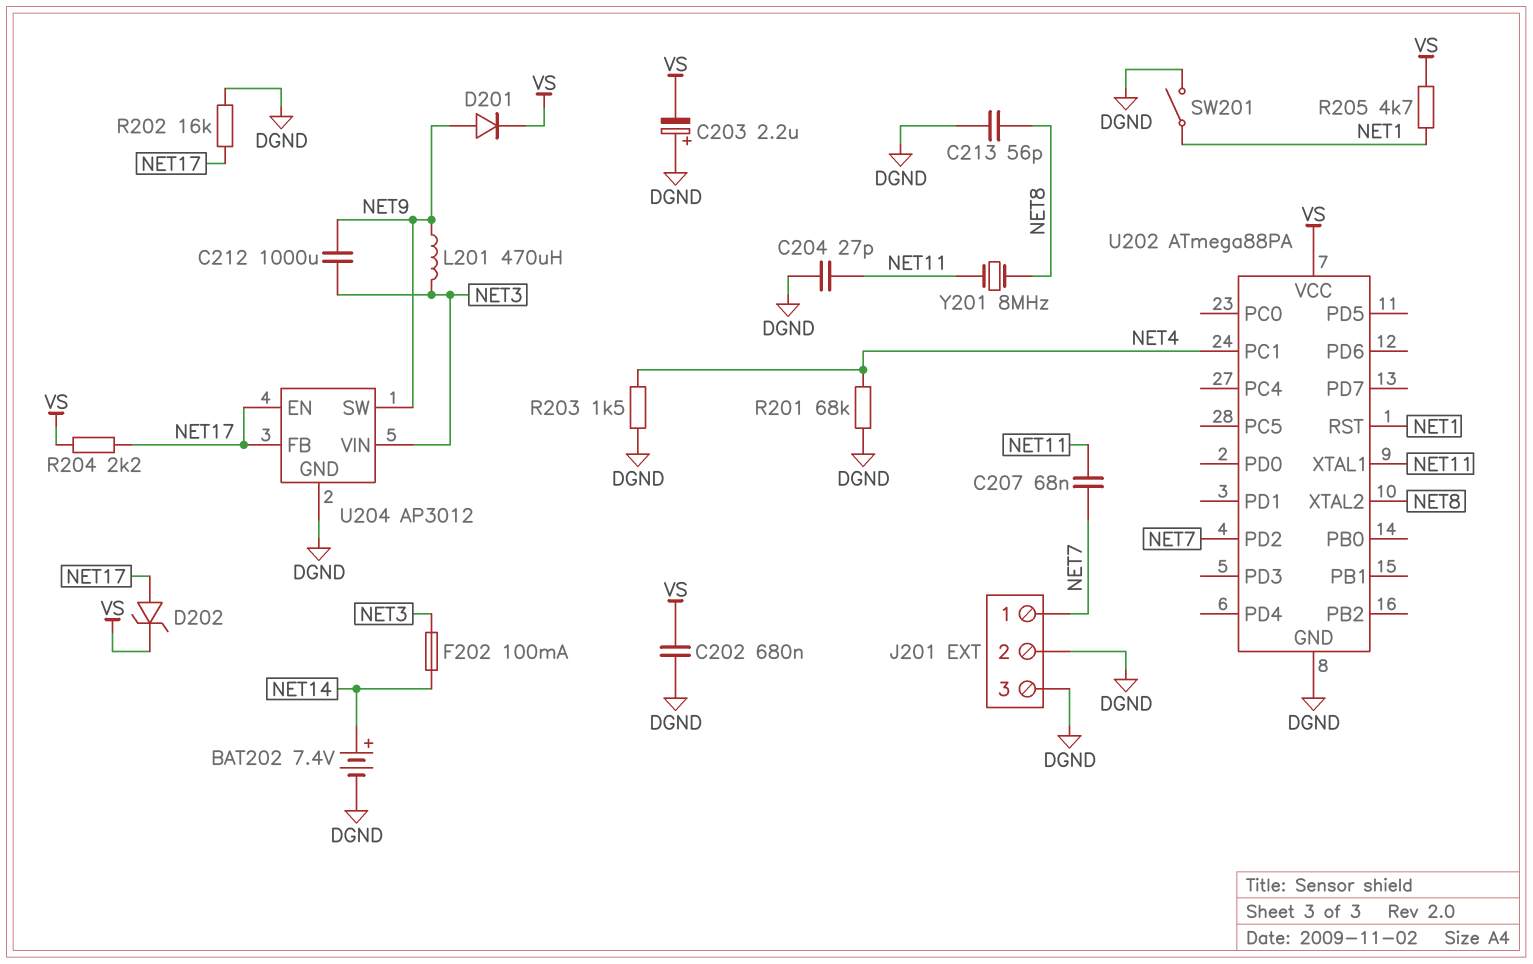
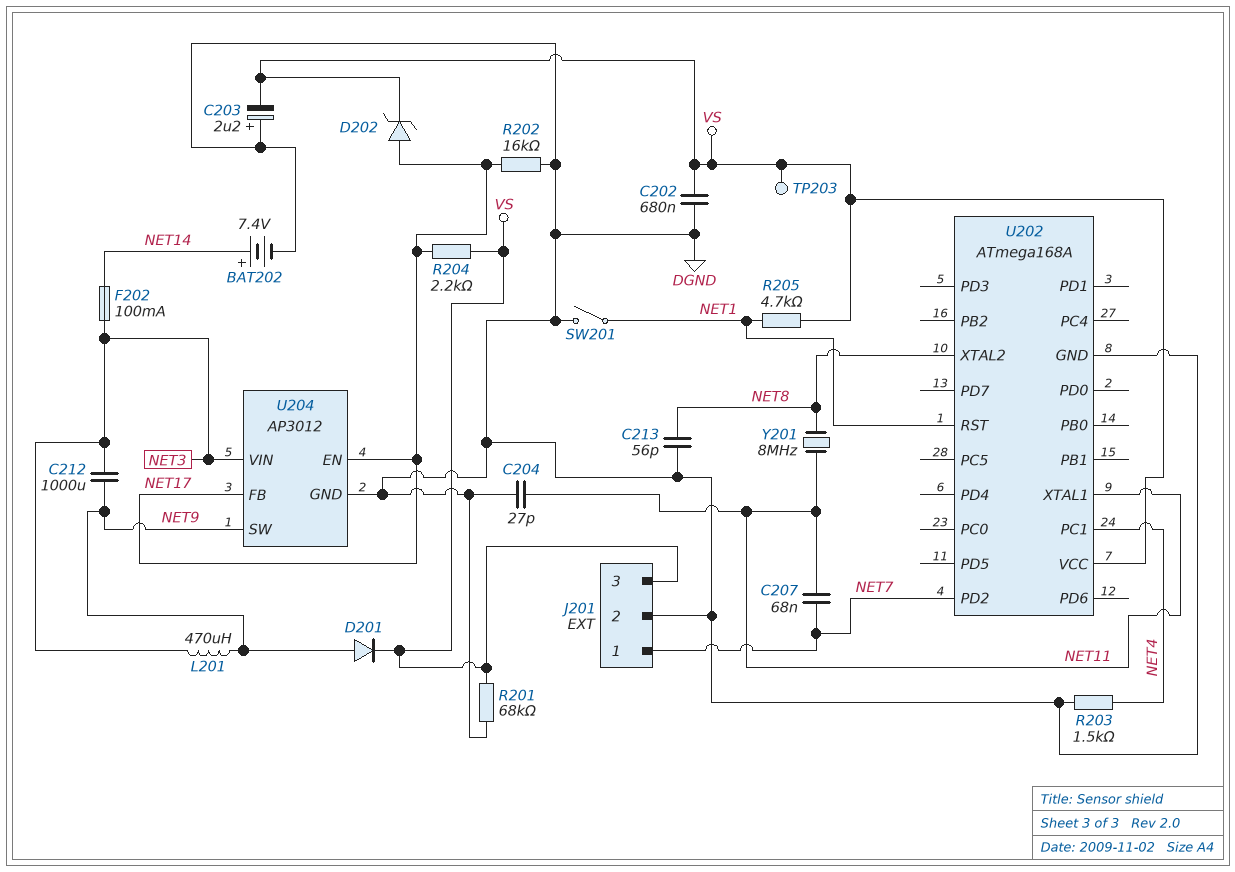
J201 pin 3: DGND -> VS
R201: 68k (DGND, NET4) -> 68k (DGND, VS)
TP203: none -> test point (VS)
U202: ATmega88PA -> ATmega168A

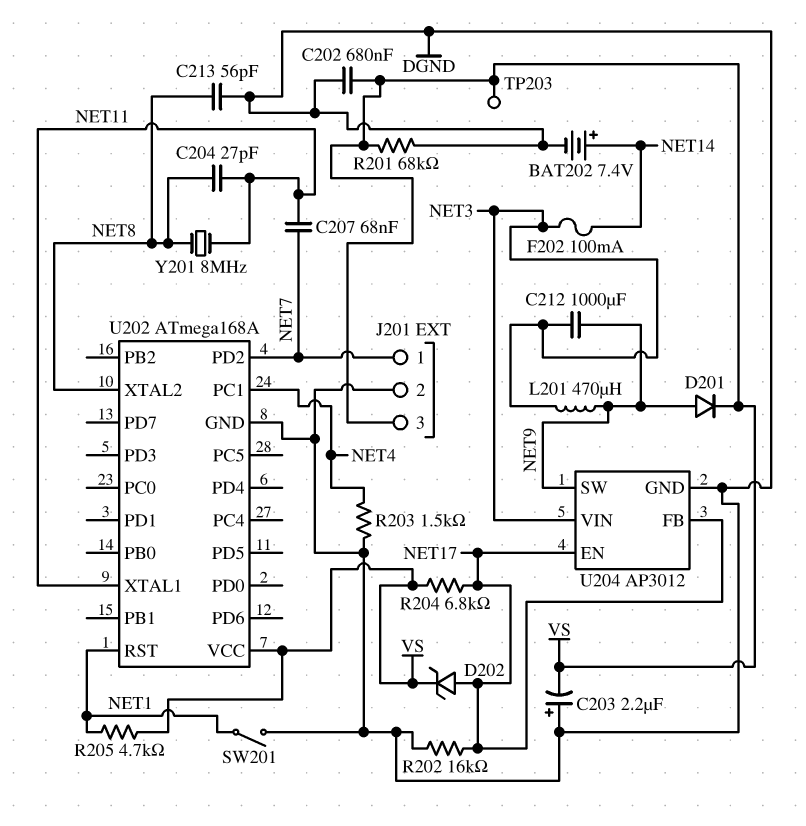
C204: 27pF (DGND, NET11) -> 27pF (NET8, NET11)
R204: 2.2k (NET17, VS) -> 6.8k (NET17, VS)

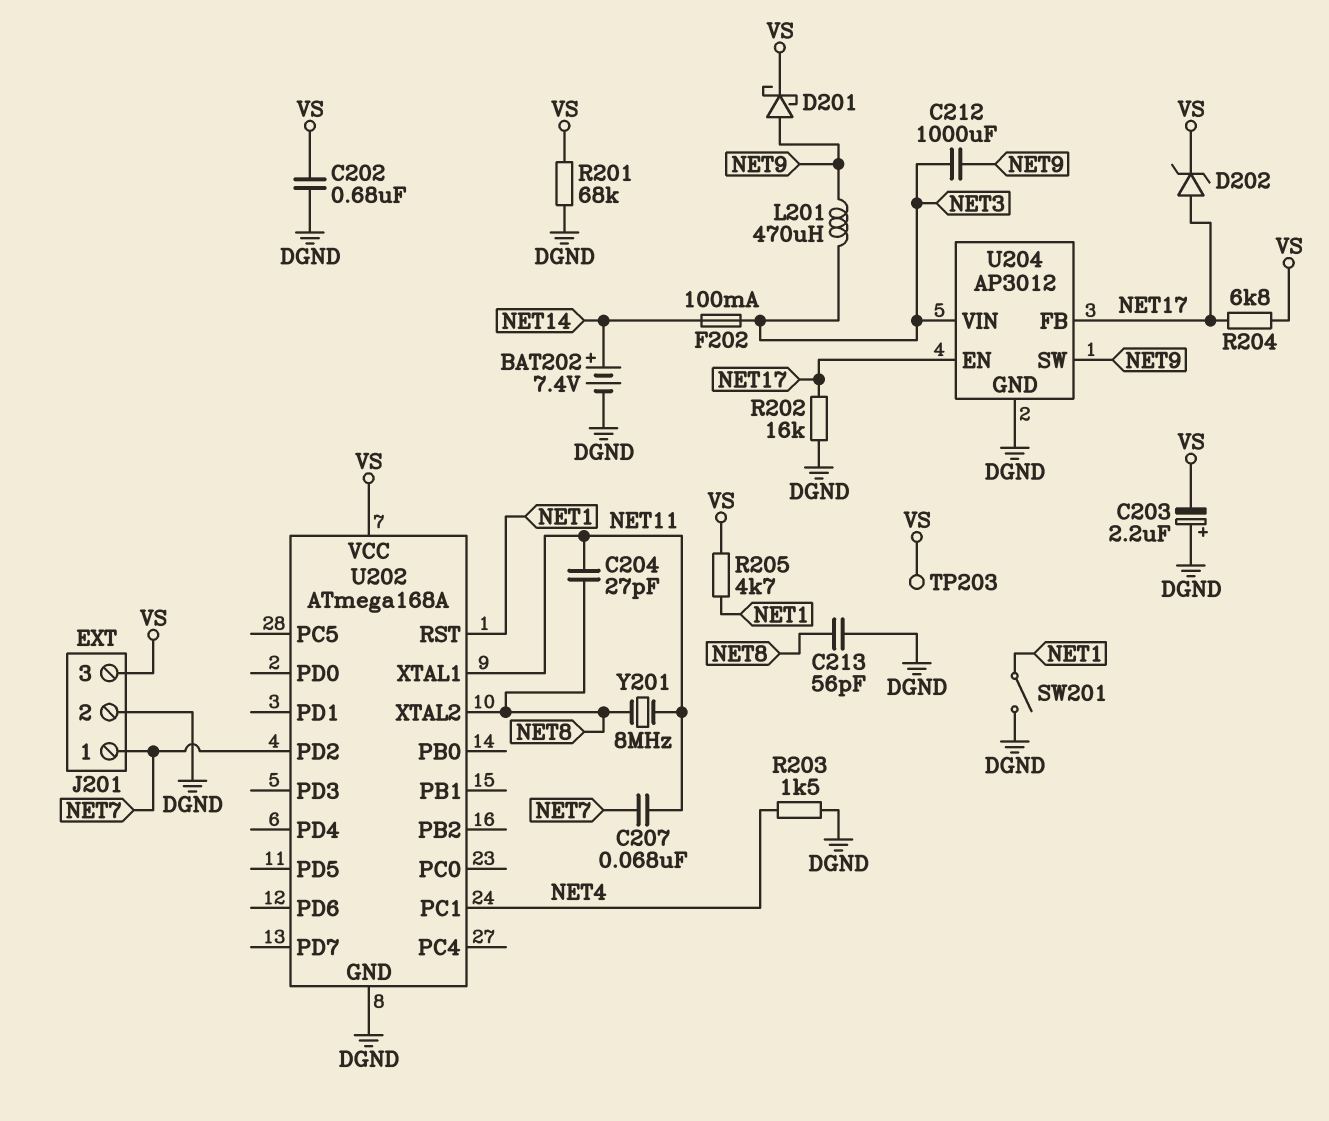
D201: diode (A NET9, K VS) -> schottky (A NET9, K VS)

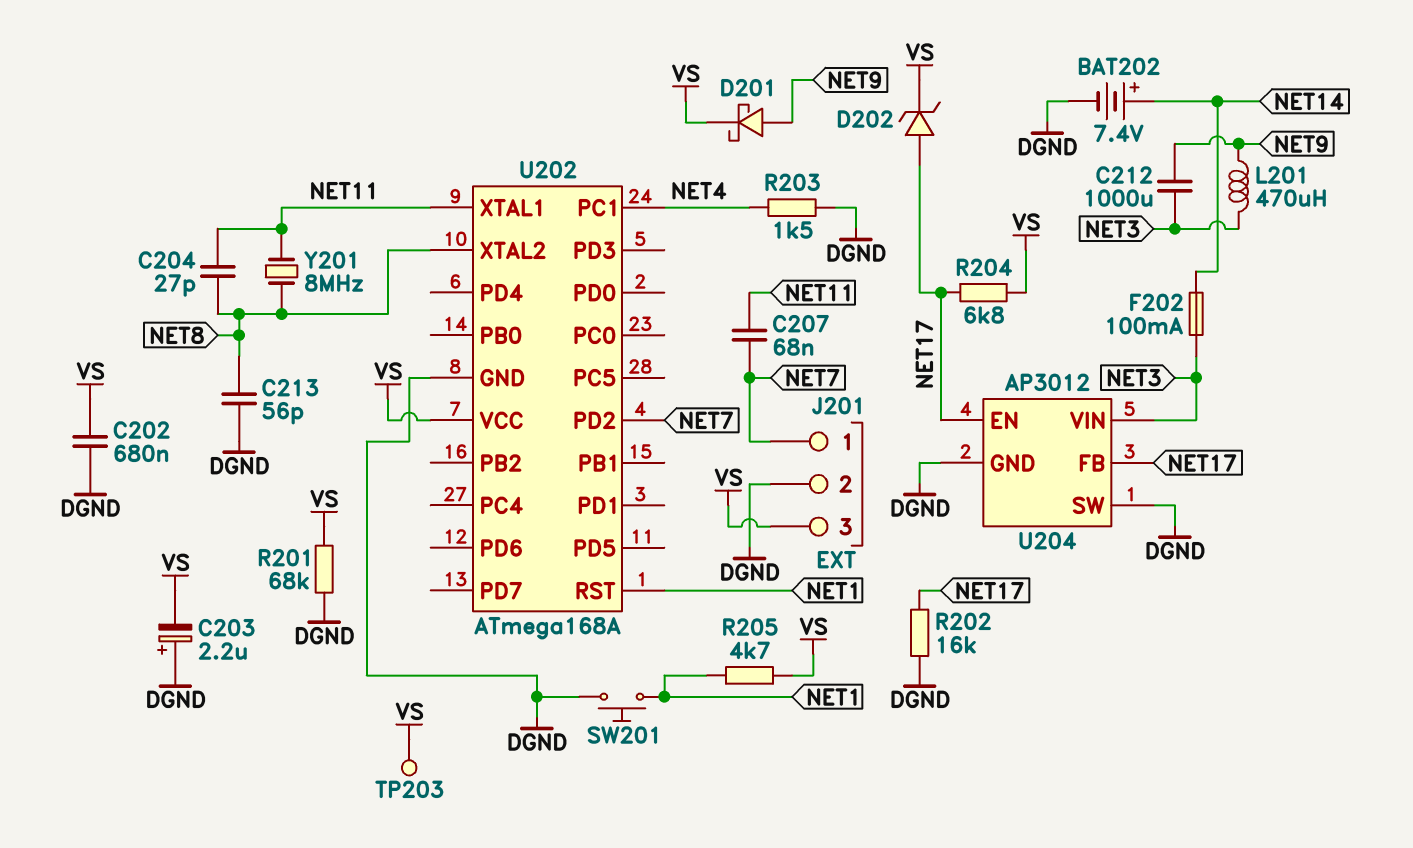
SW201: switch (DGND, NET1) -> button (DGND, NET1)
U204 pin SW: NET9 -> DGND

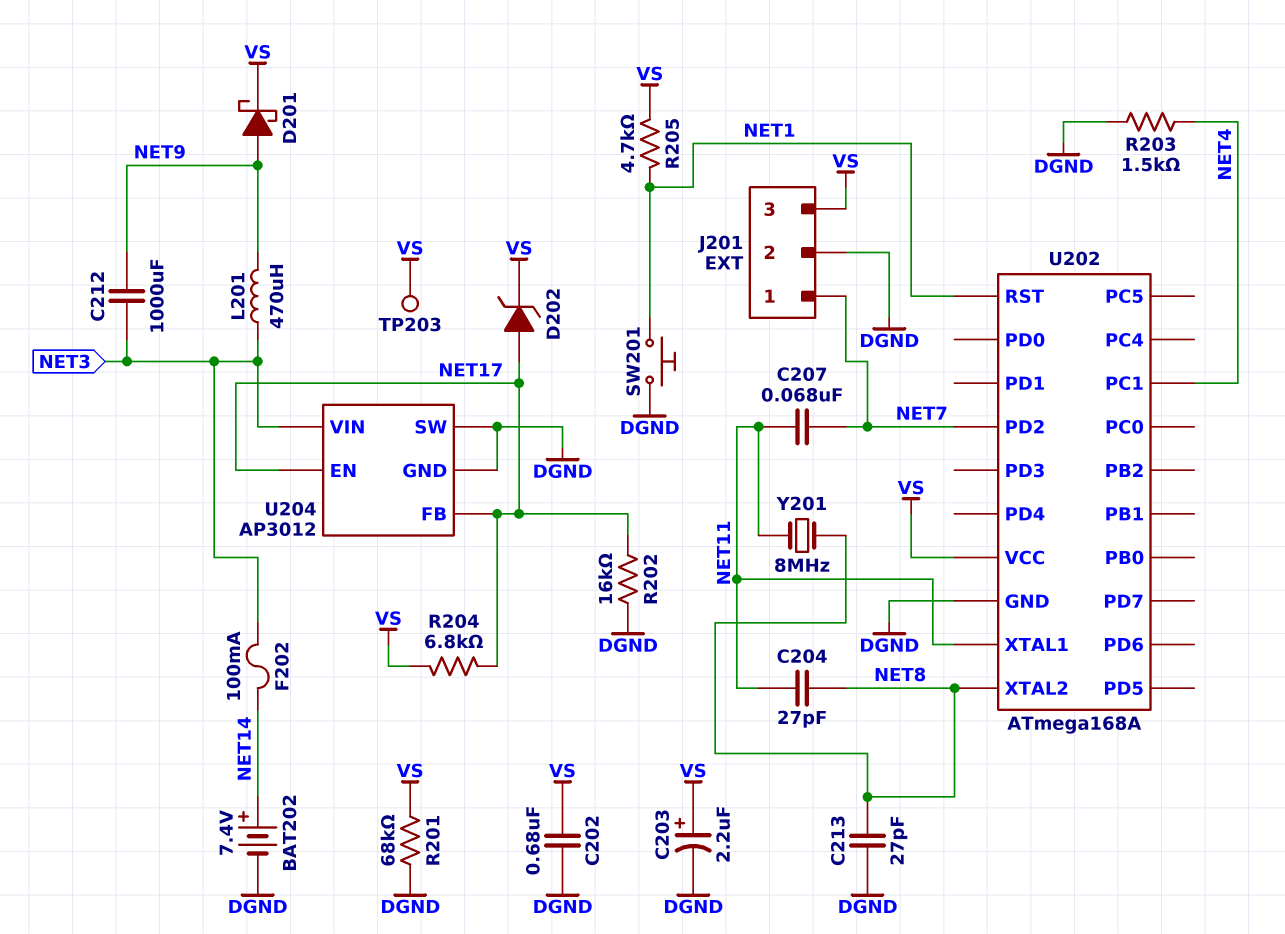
C203: 2.2uF (plus DGND, minus VS) -> 2.2uF (plus VS, minus DGND)
C213: 56pF (DGND, NET8) -> 27pF (DGND, NET8)

